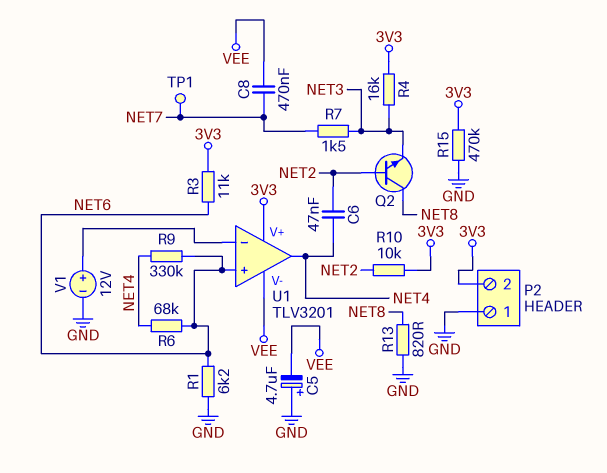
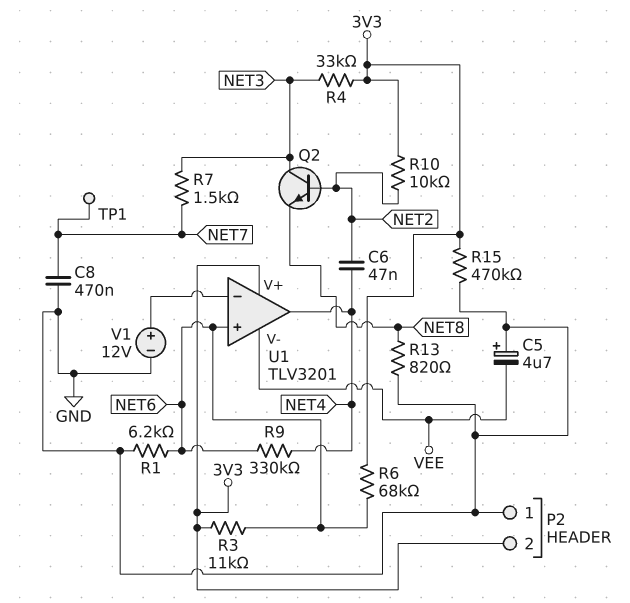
C8: 470nF (NET7, VEE) -> 470nF (GND, NET7)
Q2: NPN (B NET2, C NET8, E NET3) -> NPN (B NET2, C NET3, E NET8)
R4: 16k (3V3, NET3) -> 33k (3V3, NET3)
R6: 68k (NET4, NET6) -> 68k (3V3, NET6)

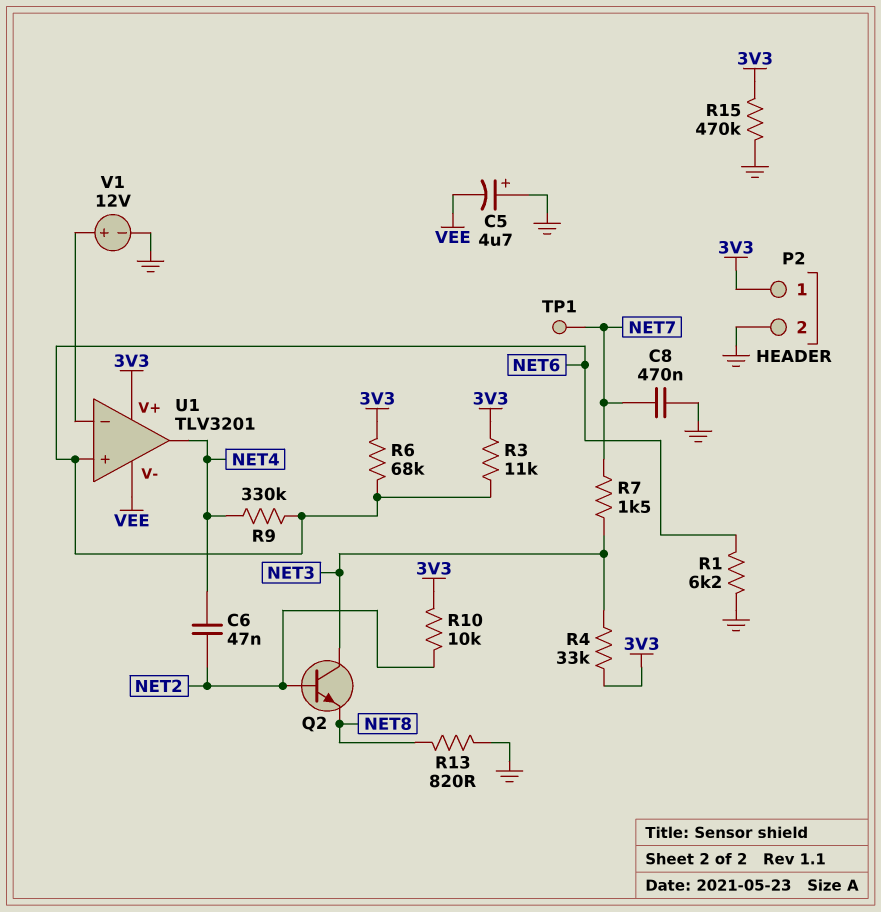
P2 pin 1: GND -> 3V3
P2 pin 2: 3V3 -> GND

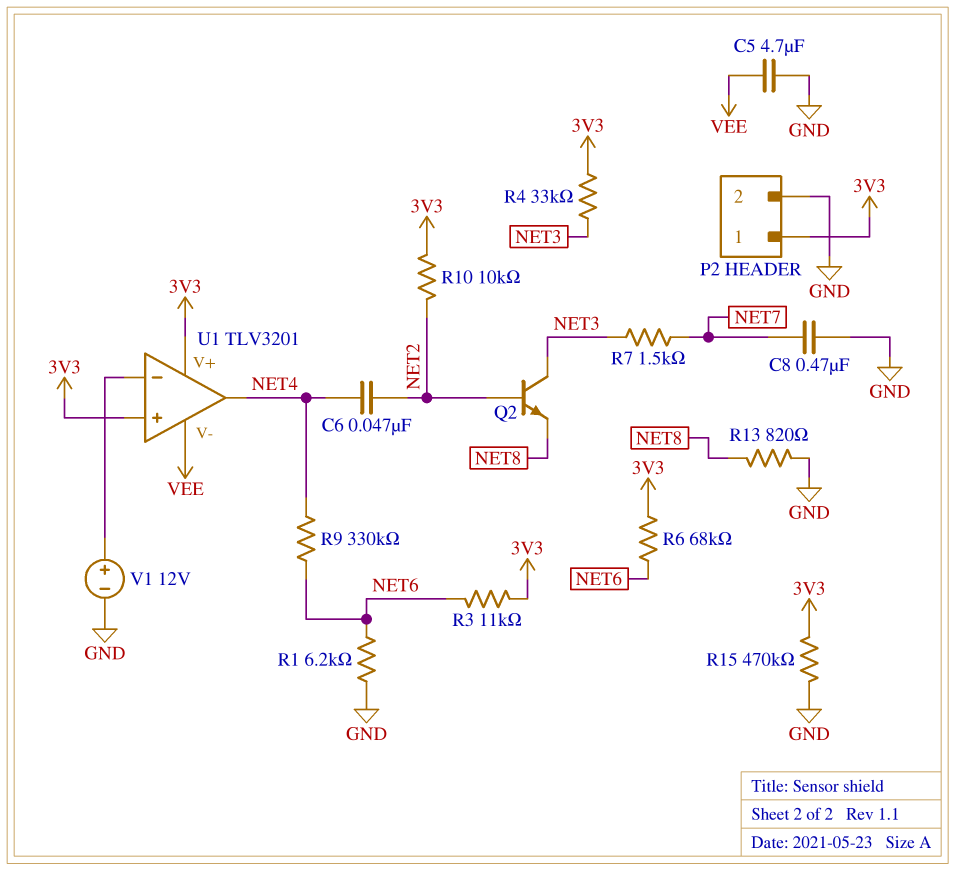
C5: 4.7uF (plus GND, minus VEE) -> 4.7uF (GND, VEE)
TP1: test point (NET7) -> none
U1 pin in+: NET6 -> 3V3

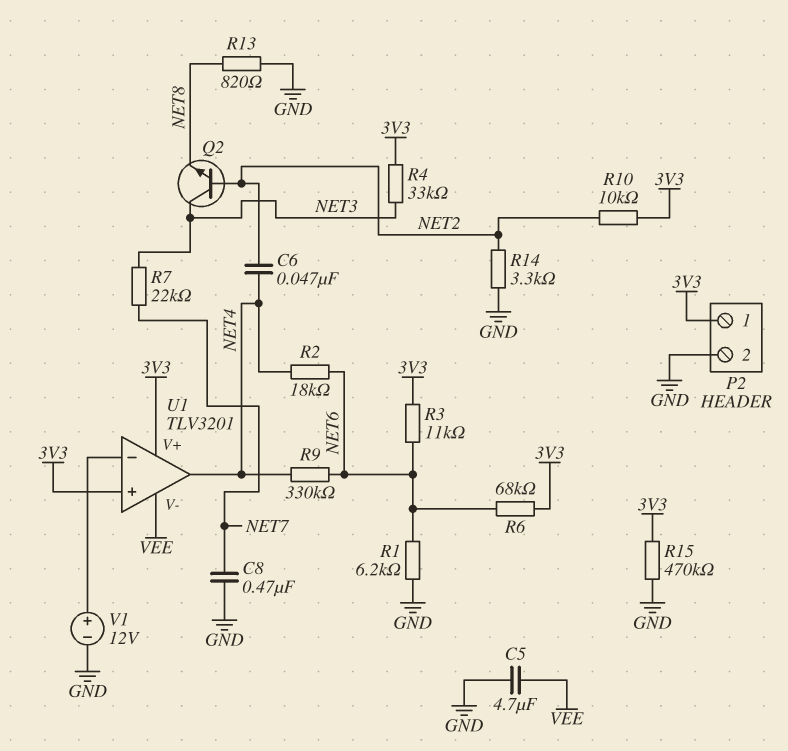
R2: none -> 18k (NET4, NET6)
R7: 1.5k (NET3, NET7) -> 22k (NET3, NET7)
R14: none -> 3.3k (GND, NET2)

